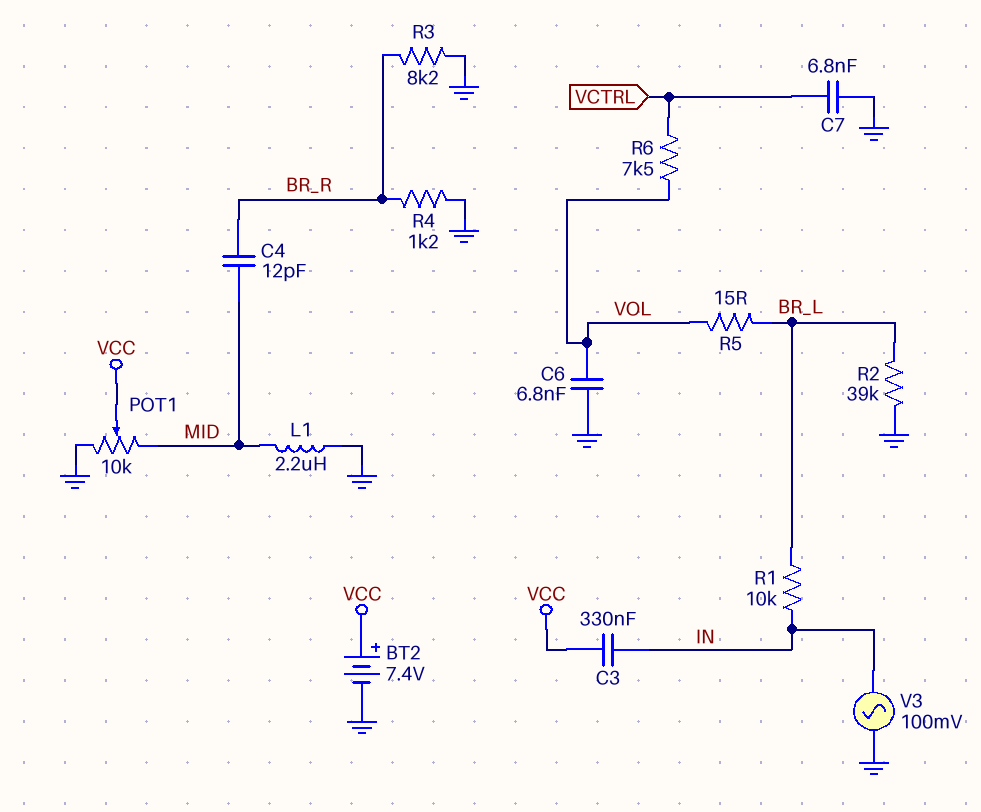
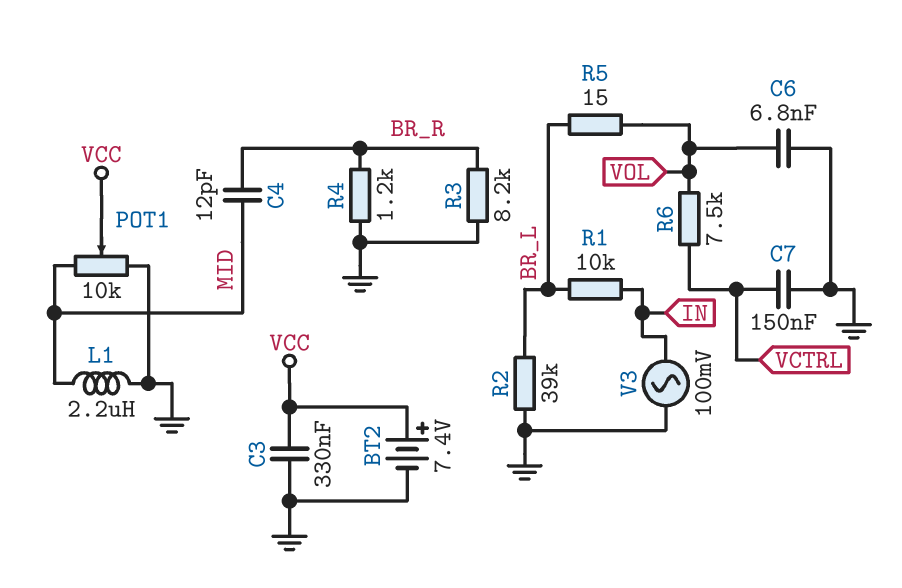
C3: 330nF (IN, VCC) -> 330nF (GND, VCC)
C7: 6.8nF (GND, VCTRL) -> 150nF (GND, VCTRL)

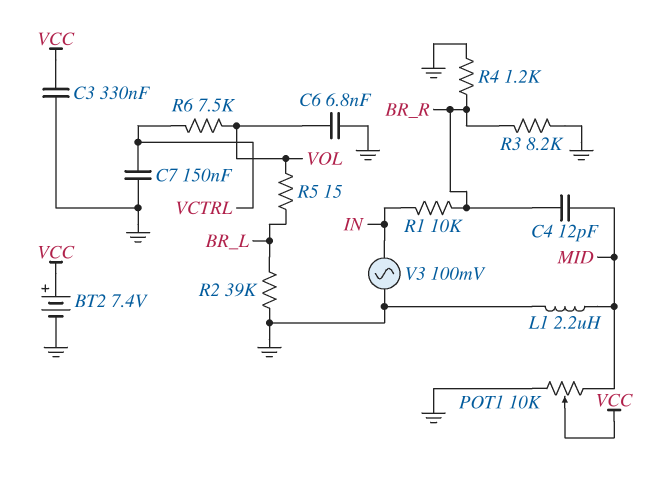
R1: 10k (BR_L, IN) -> 10k (BR_R, IN)

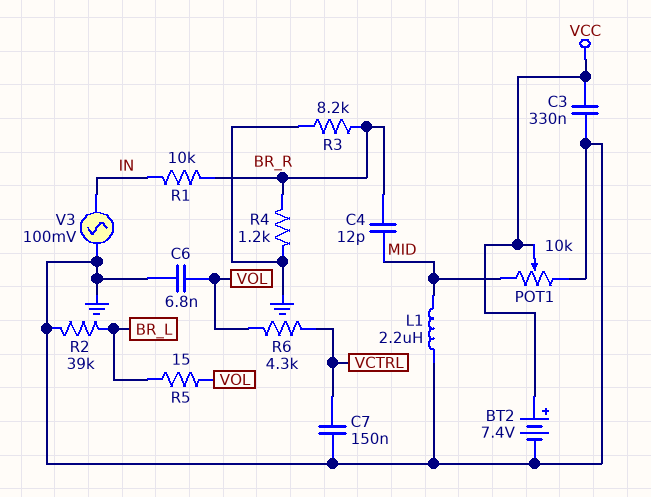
R6: 7.5k (VCTRL, VOL) -> 4.3k (VCTRL, VOL)

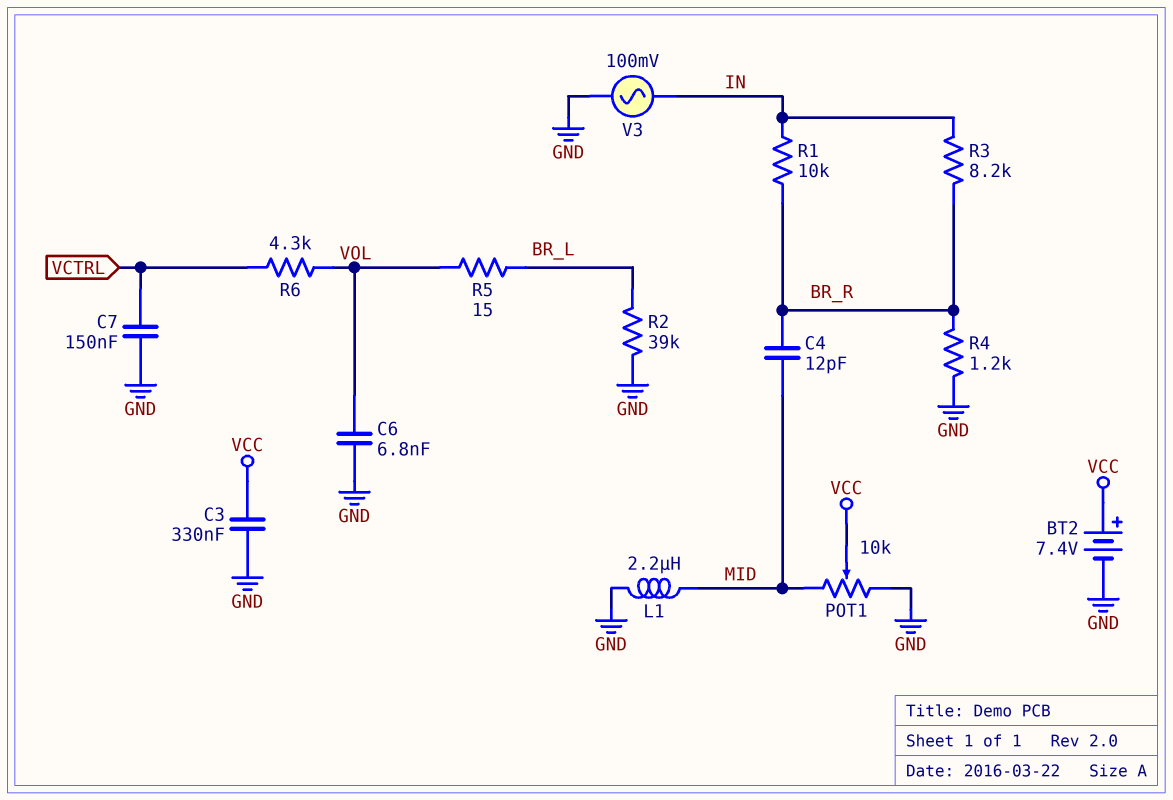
R3: 8.2k (BR_R, GND) -> 8.2k (BR_R, IN)

